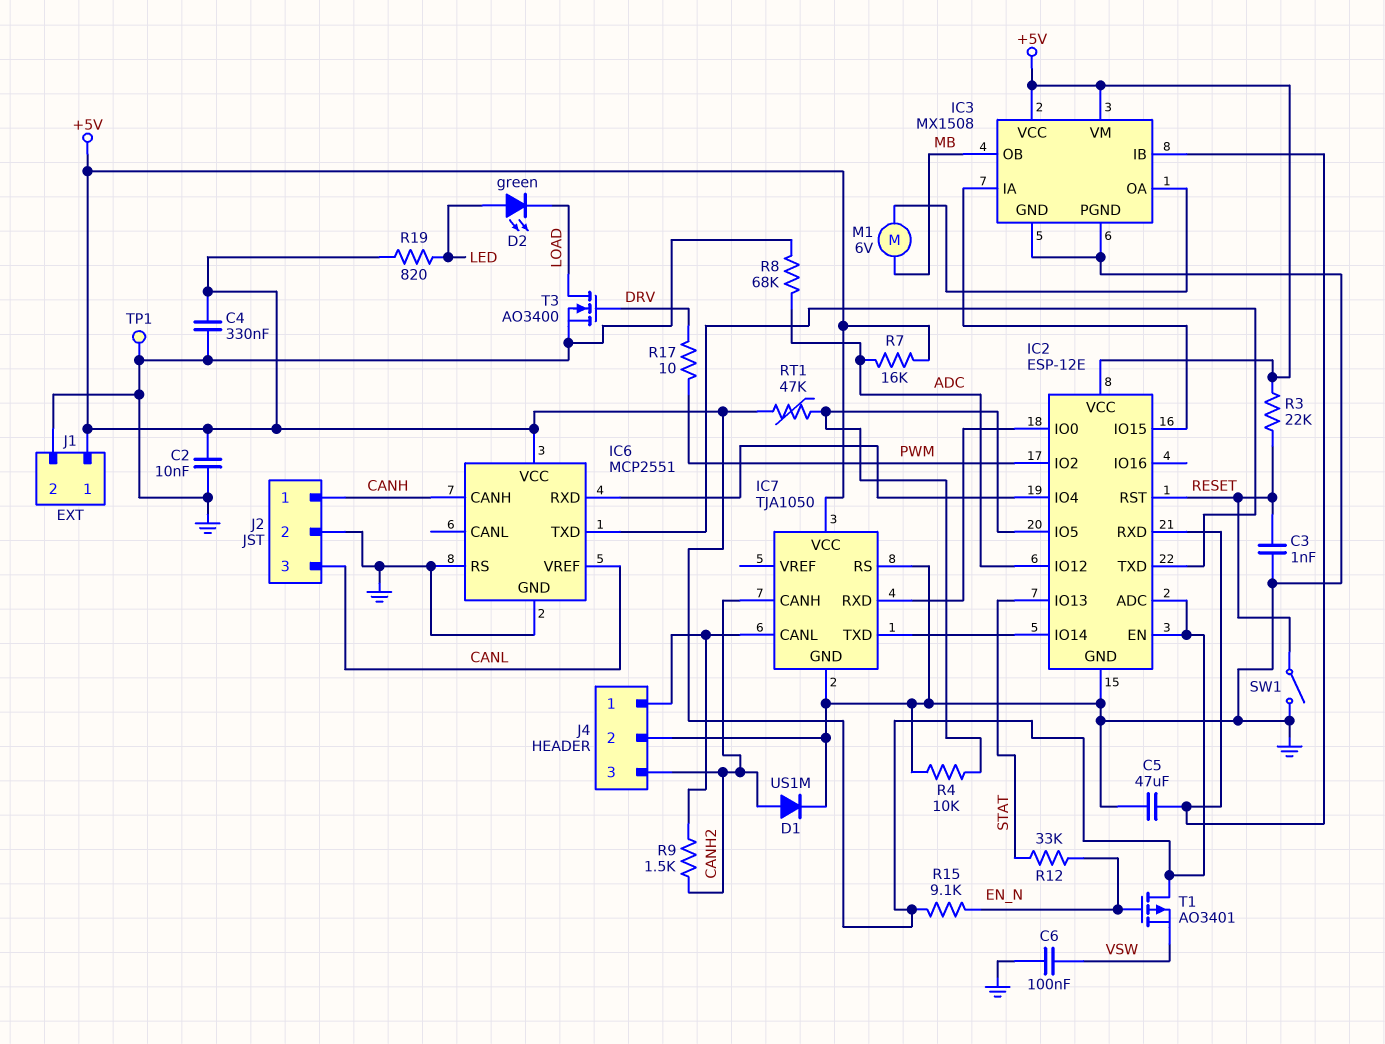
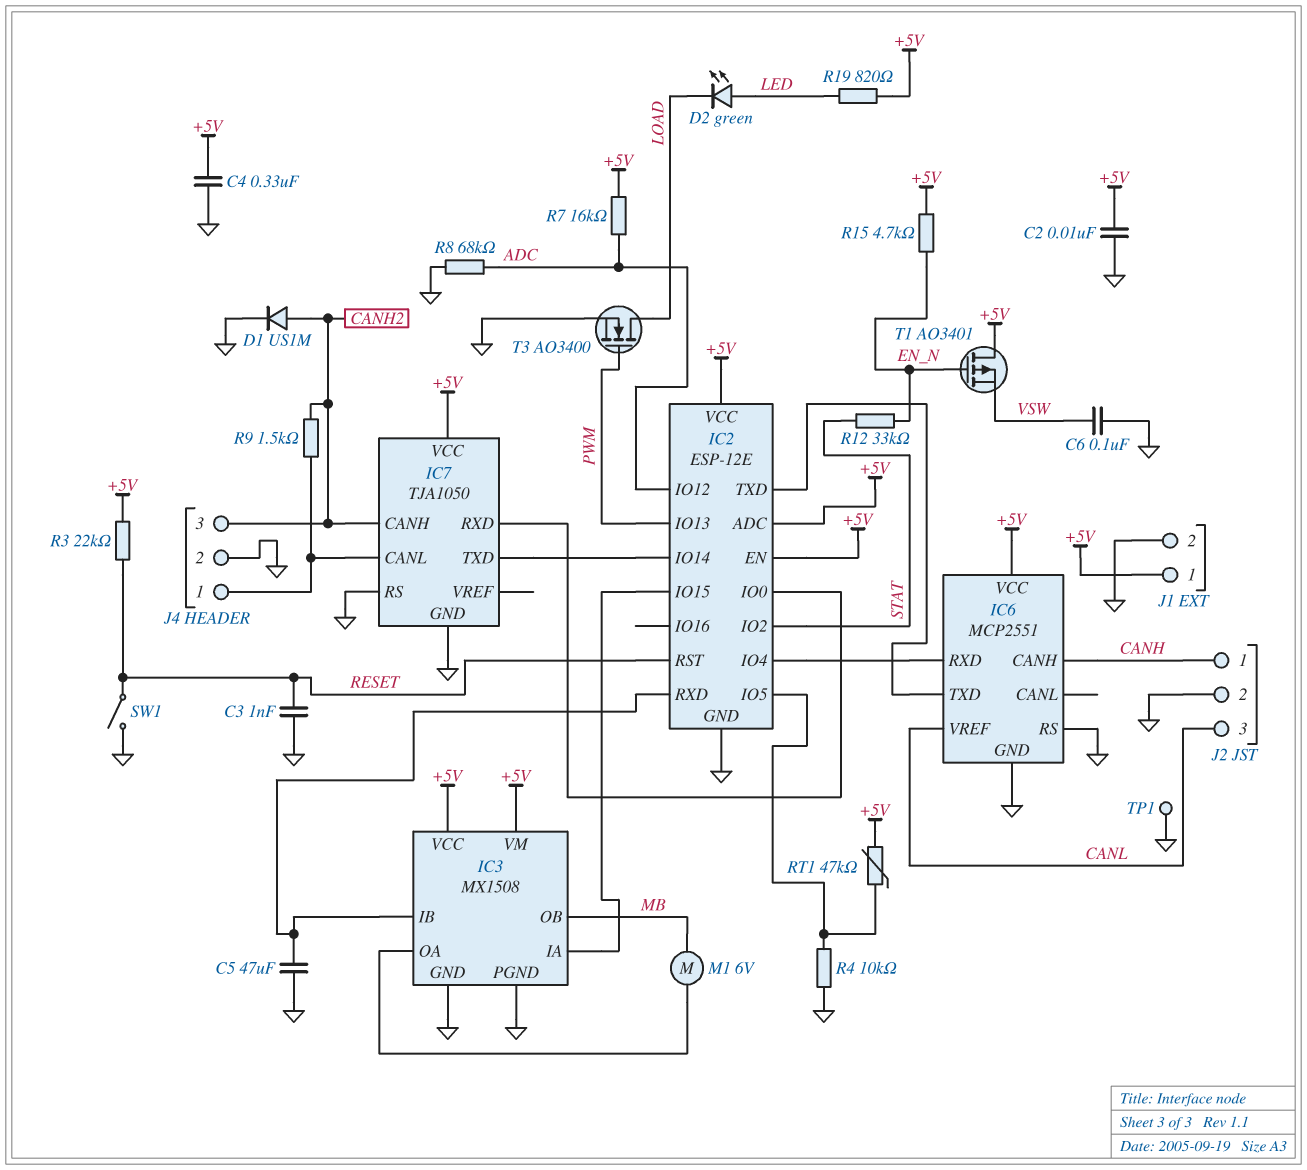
IC2 pin IO2: PWM -> STAT
IC2 pin IO13: STAT -> PWM
R15: 9.1k (+5V, EN_N) -> 4.7k (+5V, EN_N)
R17: 10 (DRV, PWM) -> none
T3: NMOS AO3400 (G DRV, D LOAD, S GND) -> NMOS AO3400 (G PWM, D LOAD, S GND)

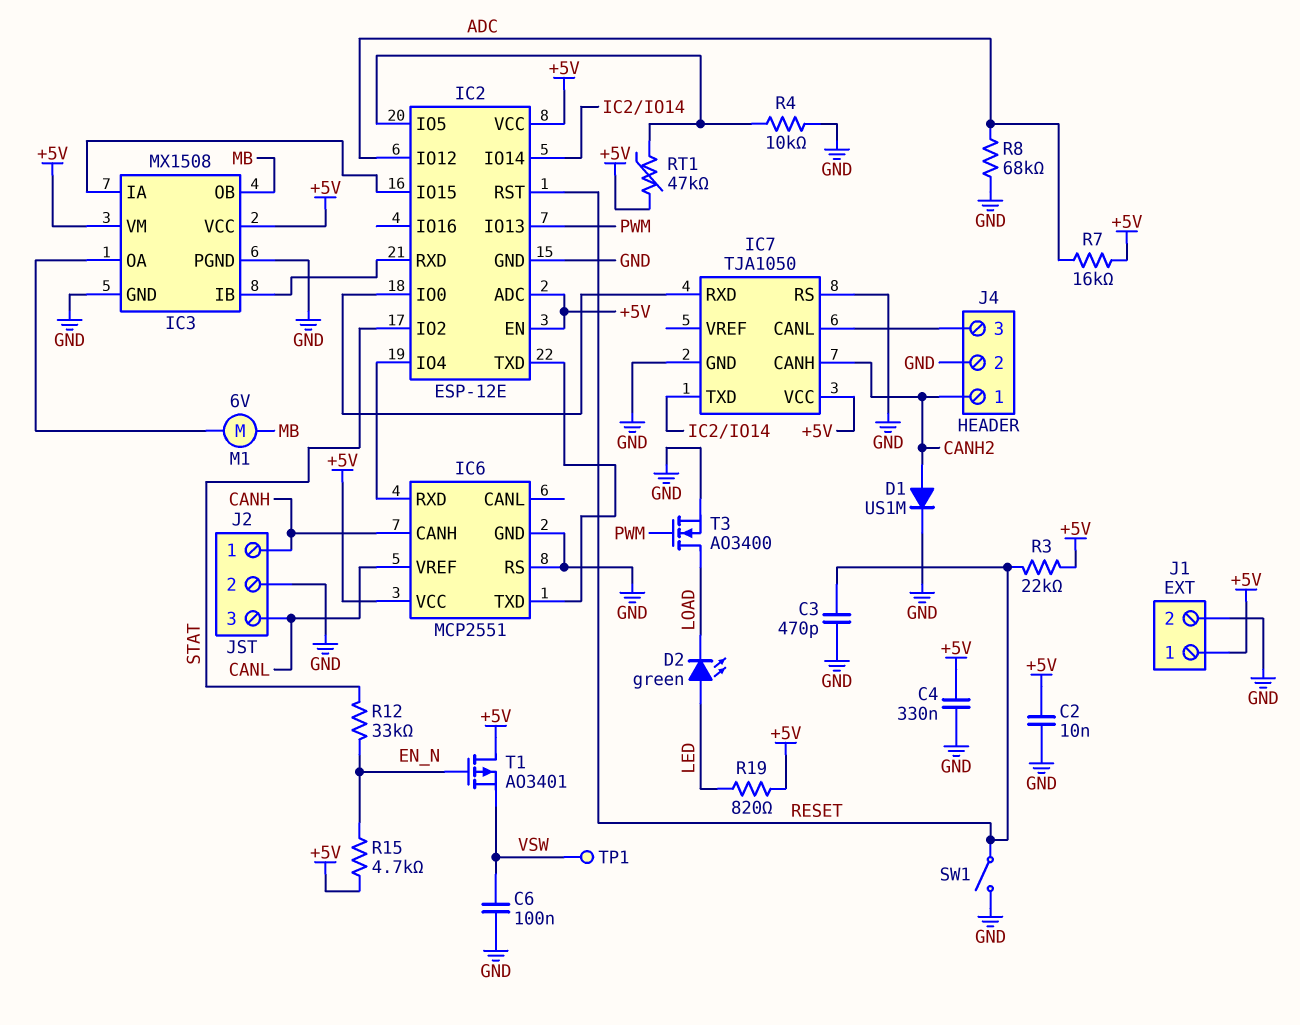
C3: 1nF (GND, RESET) -> 470pF (GND, RESET)
C5: 47uF (GND, IC2/RXD) -> none
J4 pin 1: IC7/CANL -> CANH2
J4 pin 3: CANH2 -> IC7/CANL
R9: 1.5k (CANH2, IC7/CANL) -> none
TP1: test point (GND) -> test point (VSW)

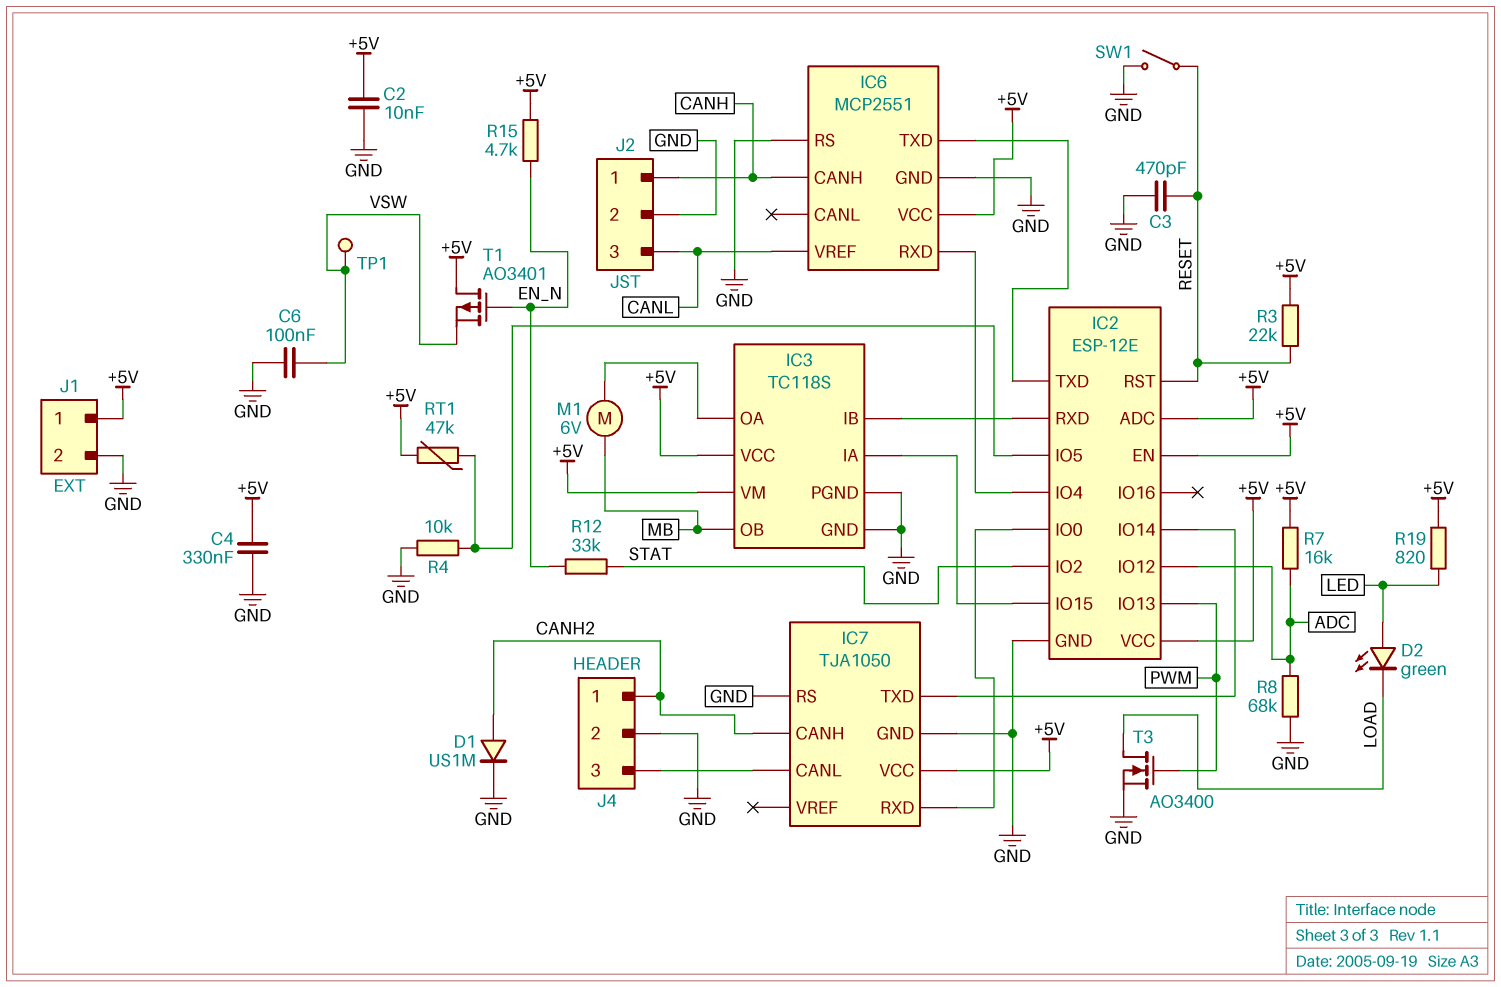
IC3: MX1508 -> TC118S

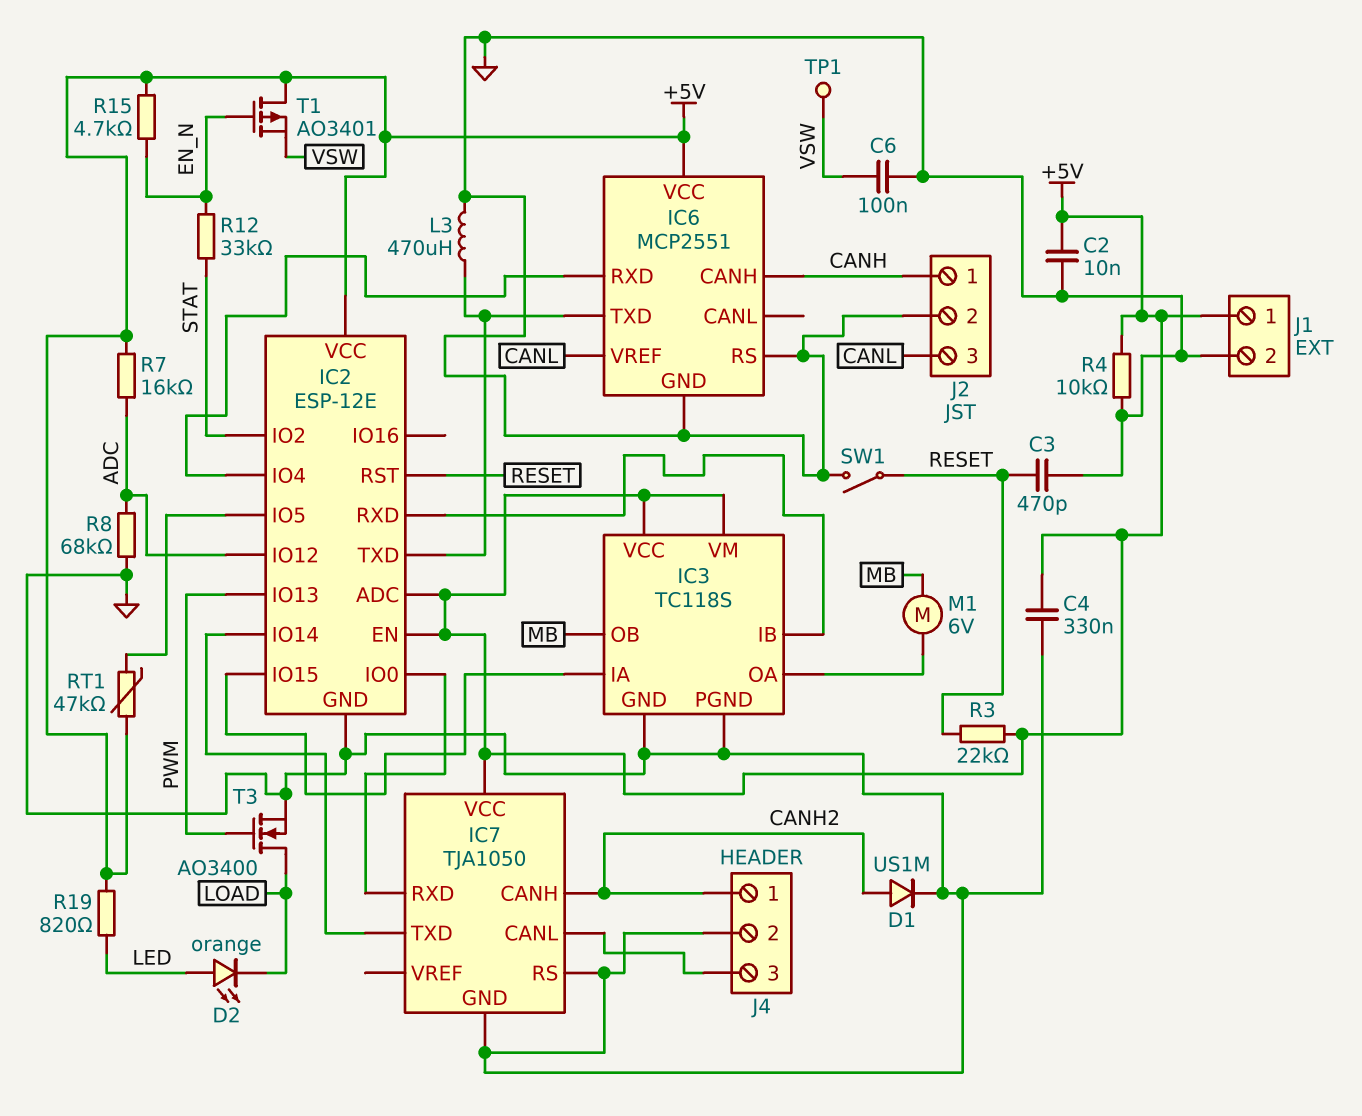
D2: LED green (A LED, K LOAD) -> LED orange (A LED, K LOAD)
L3: none -> 470uH (GND, IC2/TXD)
R4: 10k (GND, IC2/IO5) -> 10k (+5V, GND)

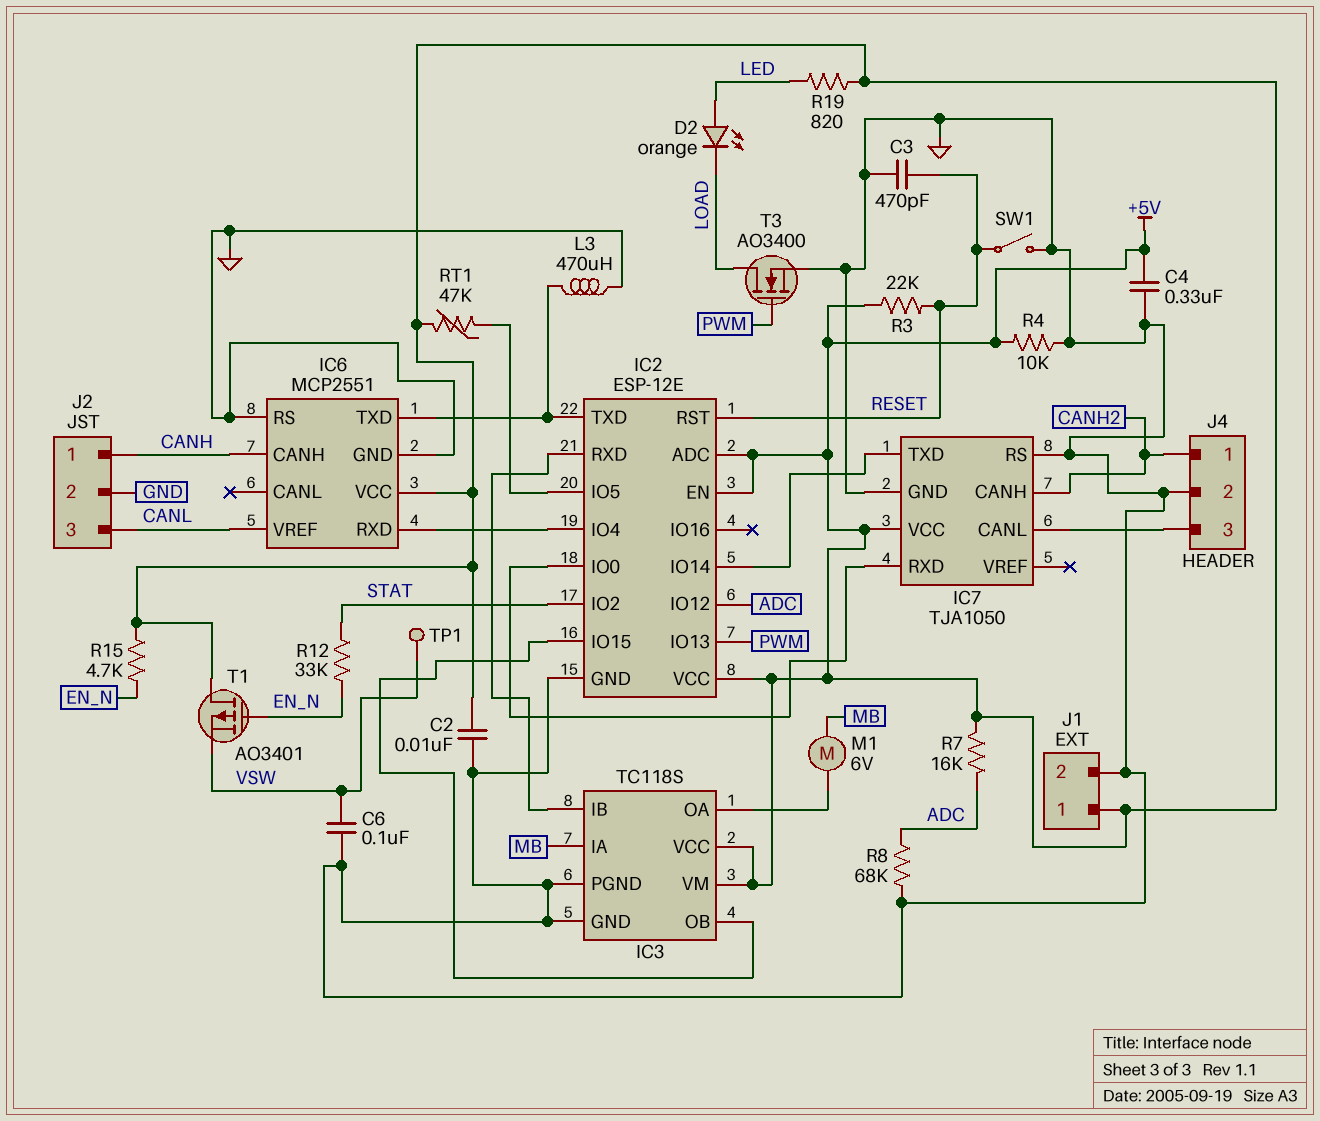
D1: diode US1M (A CANH2, K GND) -> none
IC3 pin IA: IC2/IO15 -> MB
IC3 pin OB: MB -> IC2/IO15

